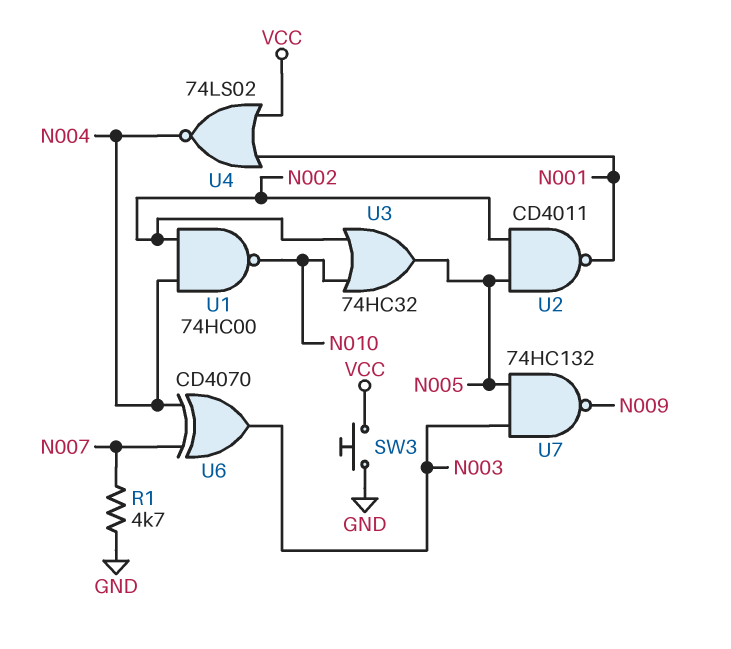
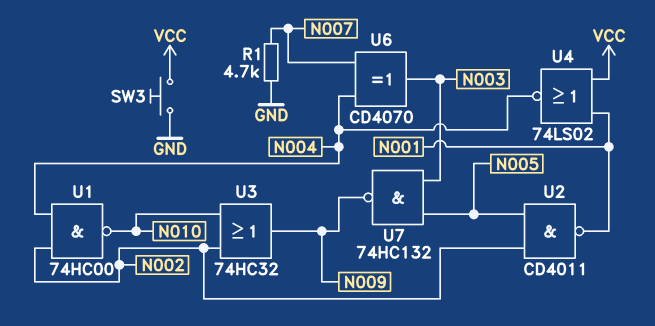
U3: OR 74HC32 (in N002, in N010, out N005) -> OR 74HC32 (in N002, in N010, out N009)

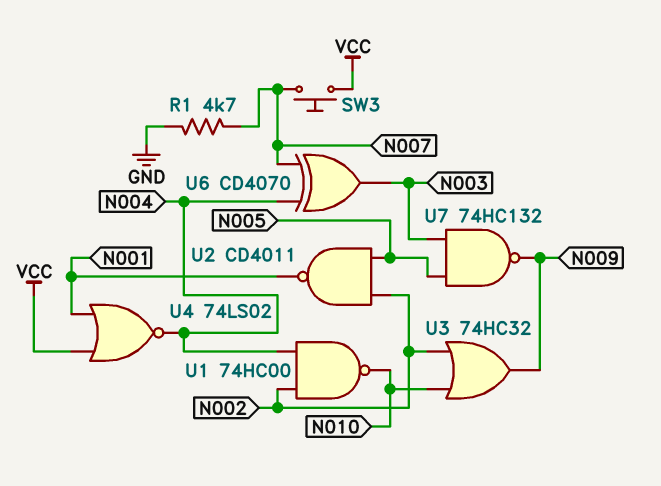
SW3: button (GND, VCC) -> button (N007, VCC)

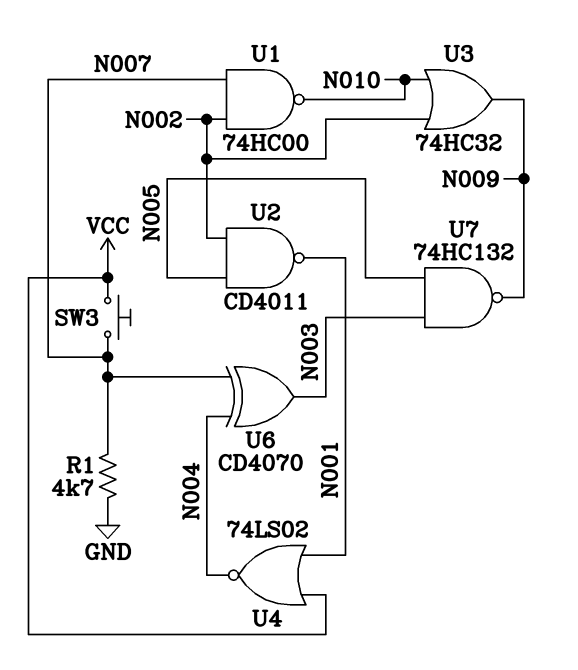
U1: NAND 74HC00 (in N002, in N004, out N010) -> NAND 74HC00 (in N002, in N007, out N010)

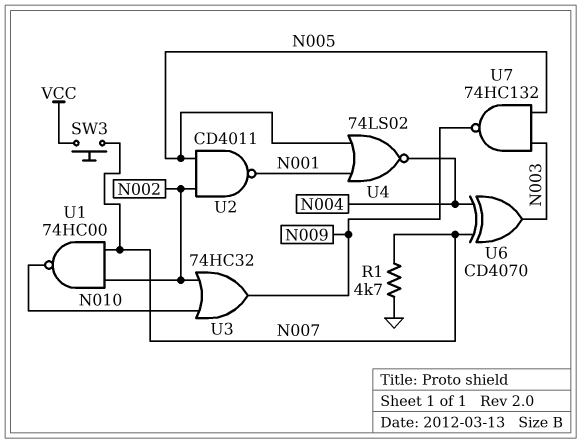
U4: NOR 74LS02 (in N001, in VCC, out N004) -> NOR 74LS02 (in N001, in N005, out N004)

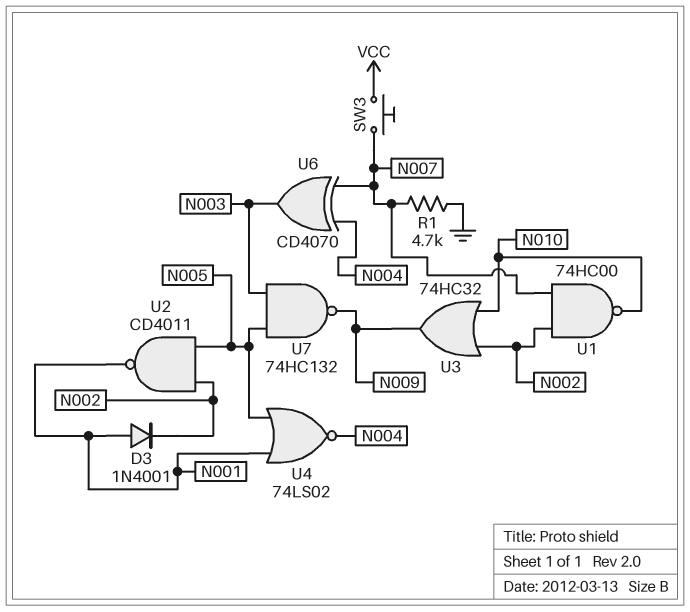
D3: none -> diode 1N4001 (A N001, K N002)

